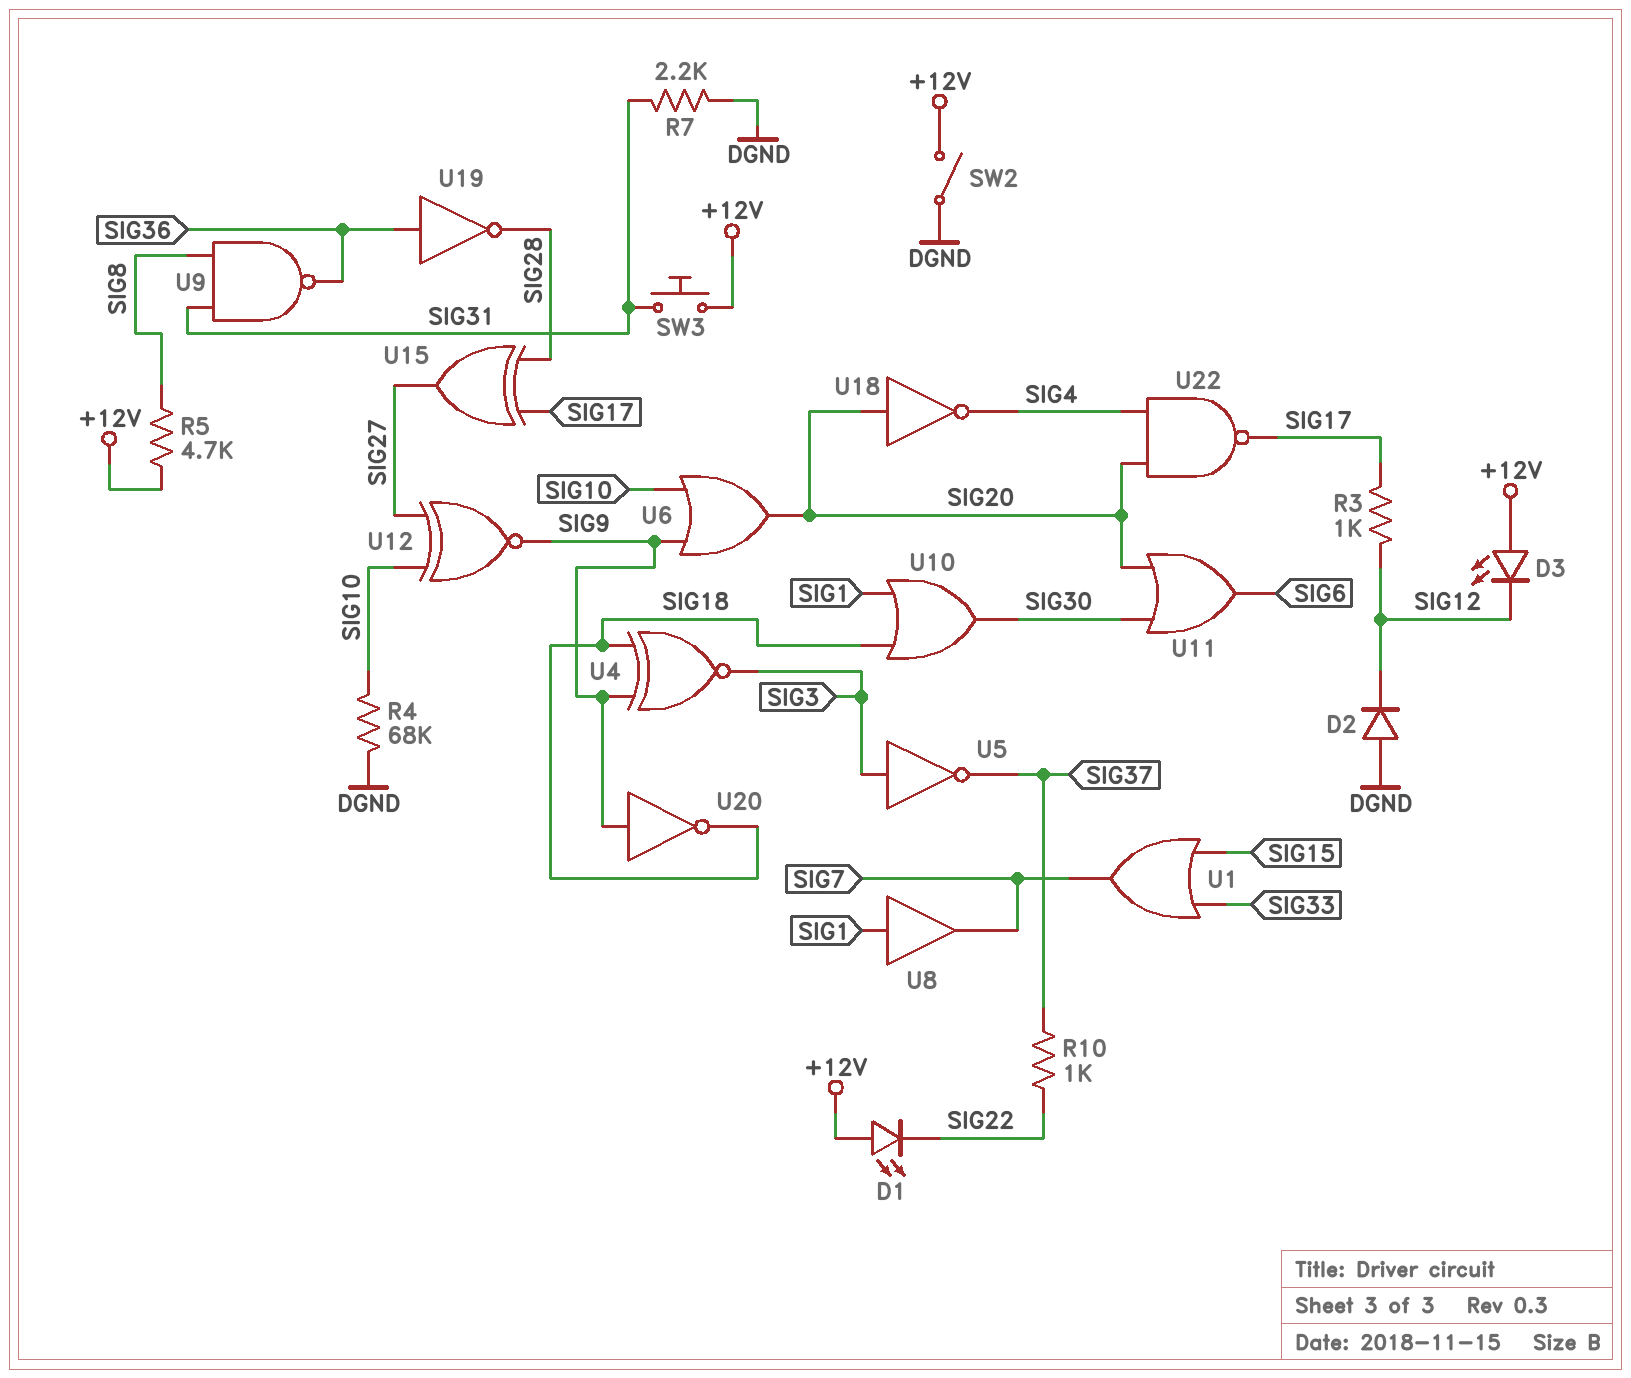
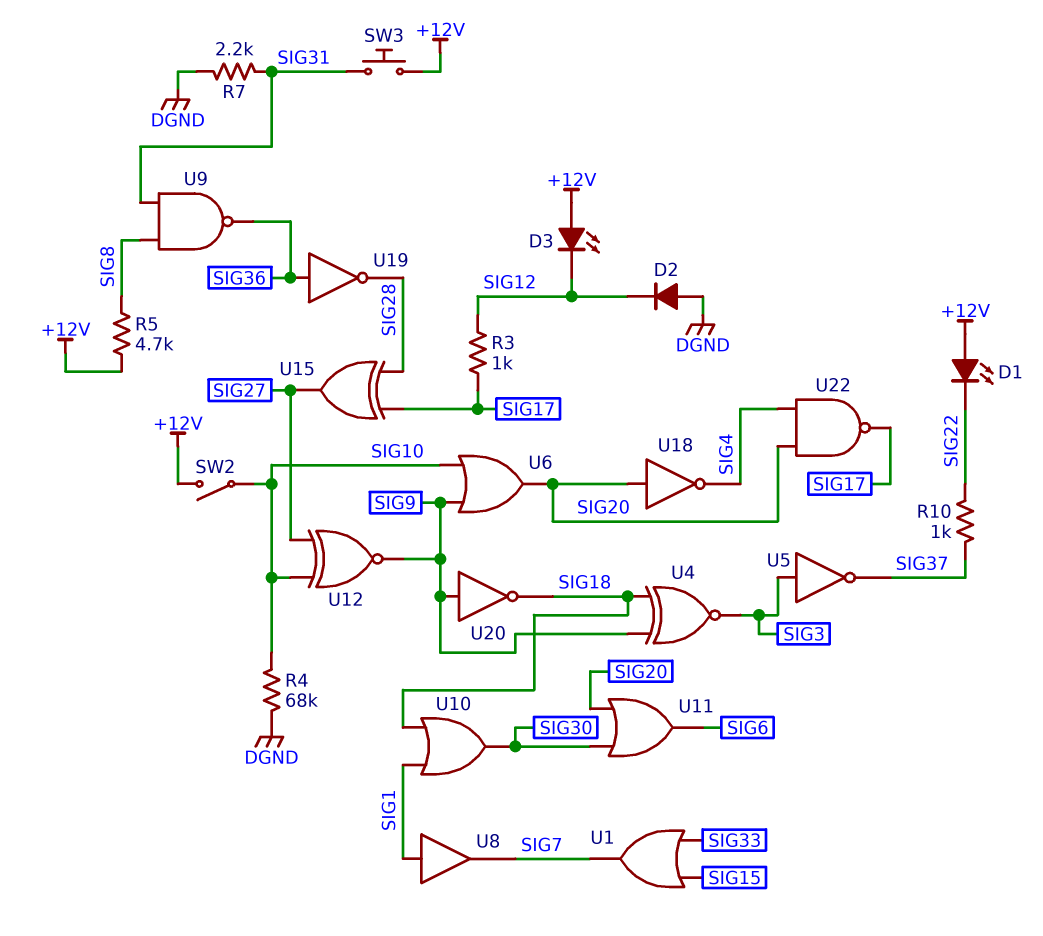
SW2: switch (+12V, DGND) -> switch (+12V, SIG10)

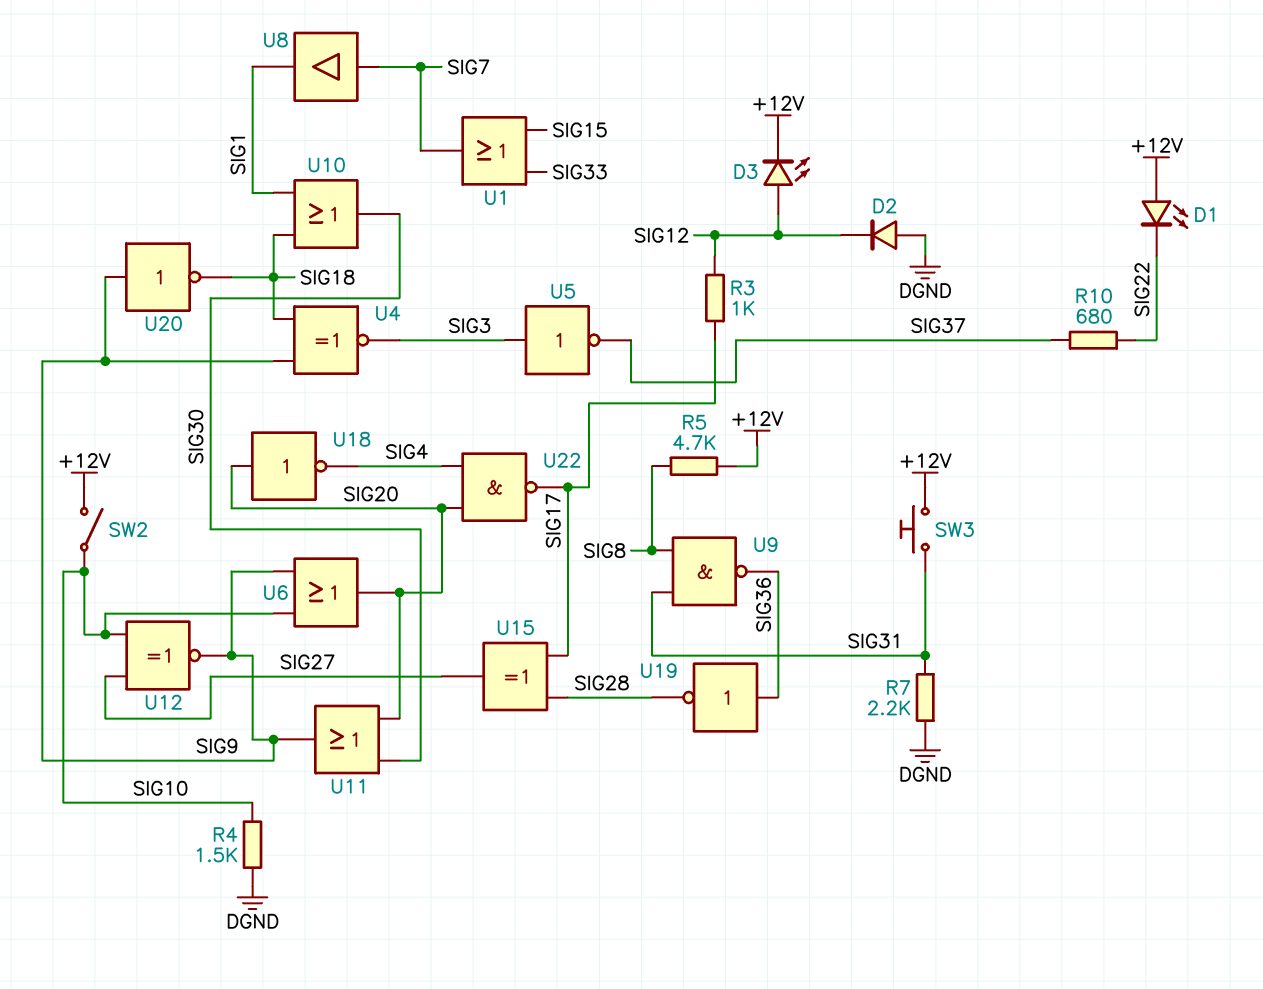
D3: LED (A +12V, K SIG12) -> LED (A SIG12, K +12V)
R4: 68k (DGND, SIG10) -> 1.5k (DGND, SIG10)
R10: 1k (SIG22, SIG37) -> 680 (SIG22, SIG37)
U8: buffer (in SIG1, out SIG7) -> buffer (in SIG7, out SIG1)
U11: OR (in SIG20, in SIG30, out SIG6) -> OR (in SIG20, in SIG30, out SIG9)

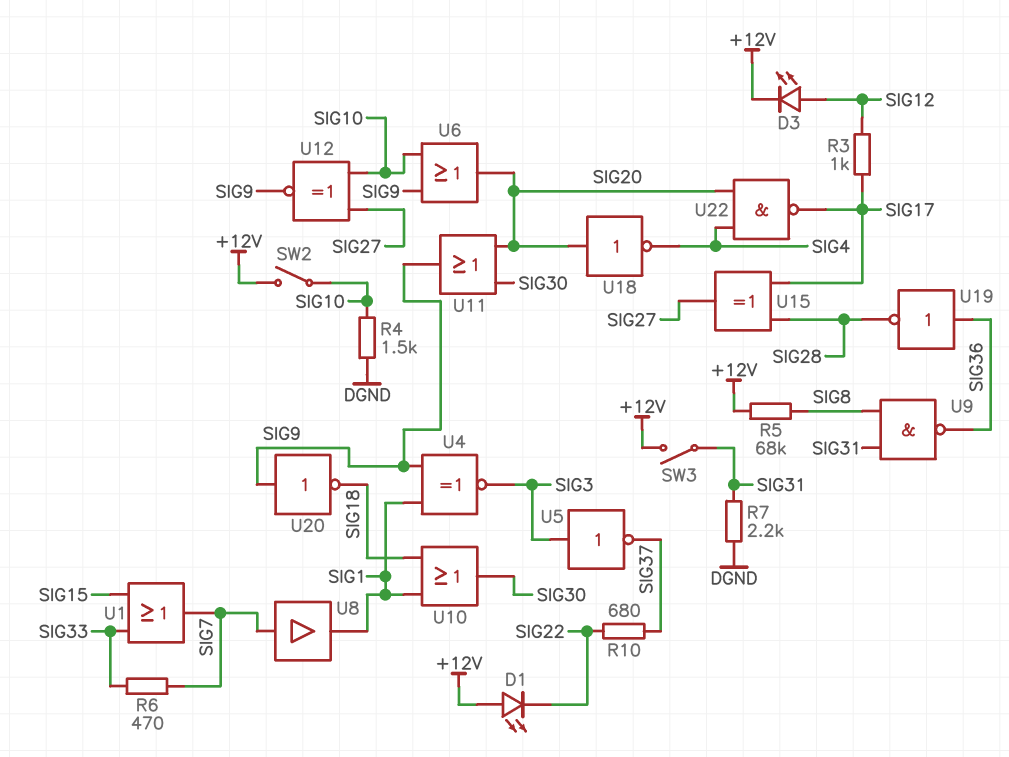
D2: diode (A DGND, K SIG12) -> none
R5: 4.7k (+12V, SIG8) -> 68k (+12V, SIG8)
R6: none -> 470 (SIG7, SIG33)
SW3: button (+12V, SIG31) -> switch (+12V, SIG31)
U4: XNOR (in SIG9, in SIG18, out SIG3) -> XNOR (in SIG1, in SIG9, out SIG3)

